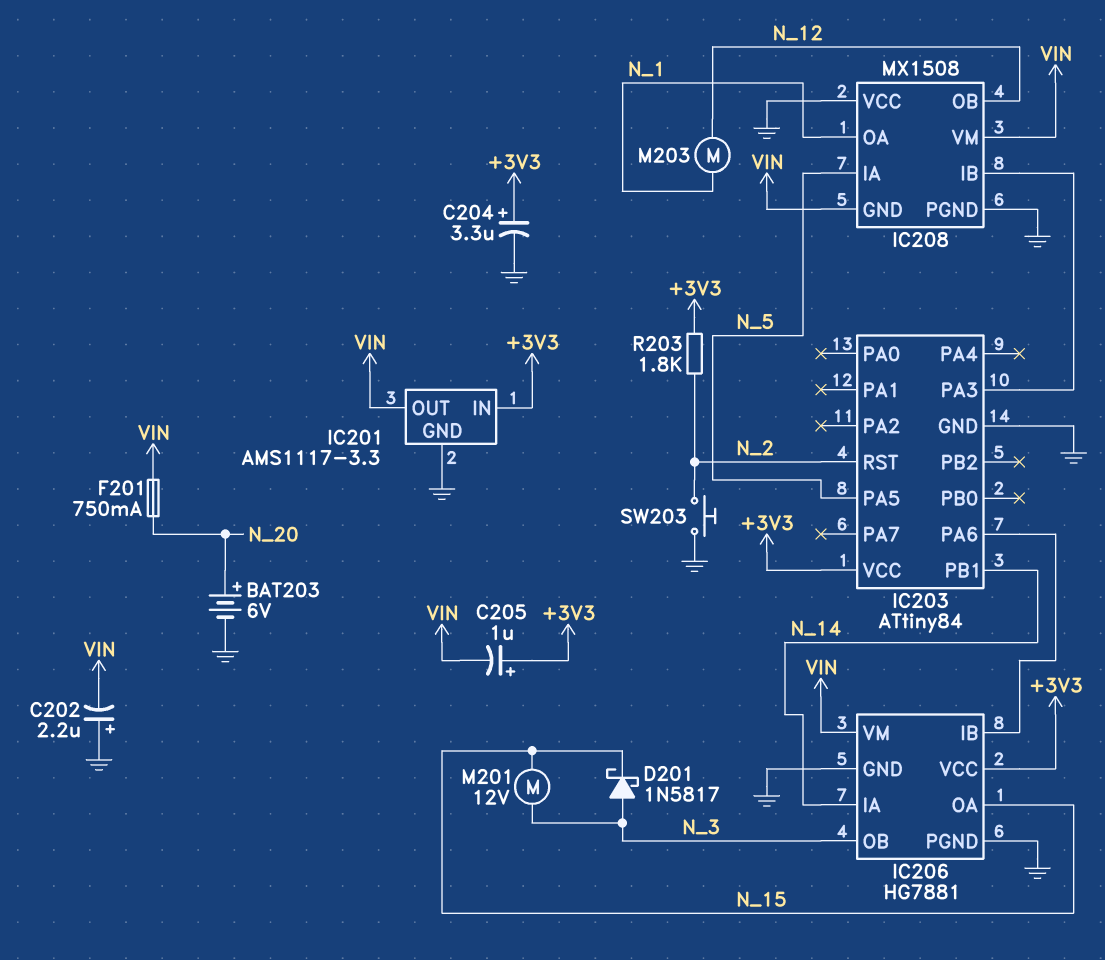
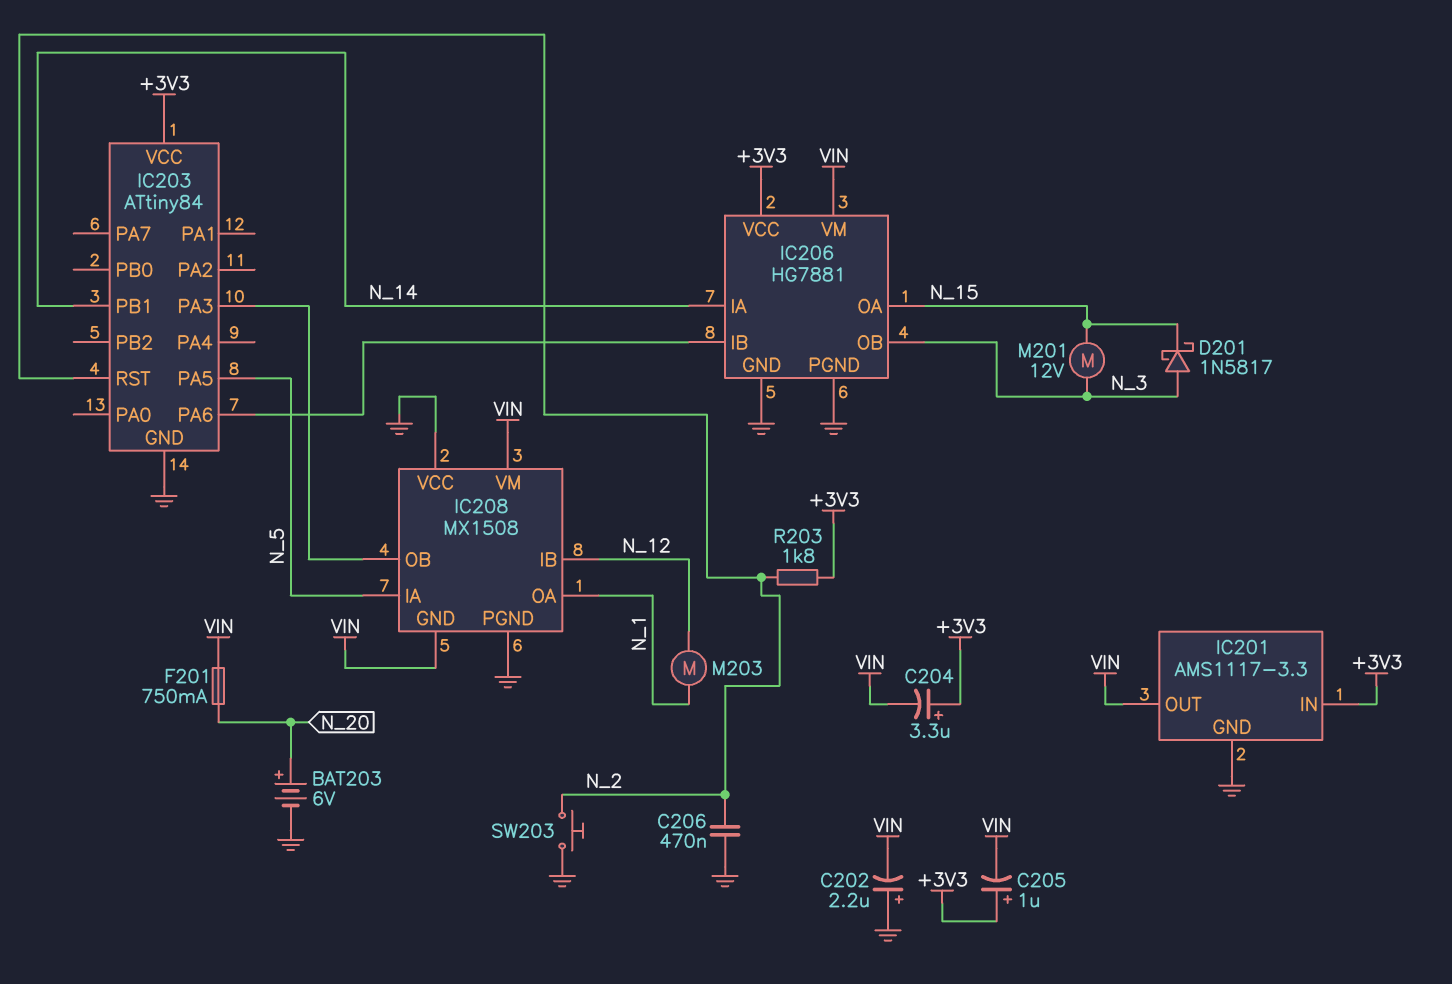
C204: 3.3uF (plus +3V3, minus GND) -> 3.3uF (plus +3V3, minus VIN)
C206: none -> 470nF (GND, N_2)
IC208 pin IB: IC203/PA3 -> N_12
IC208 pin OB: N_12 -> IC203/PA3

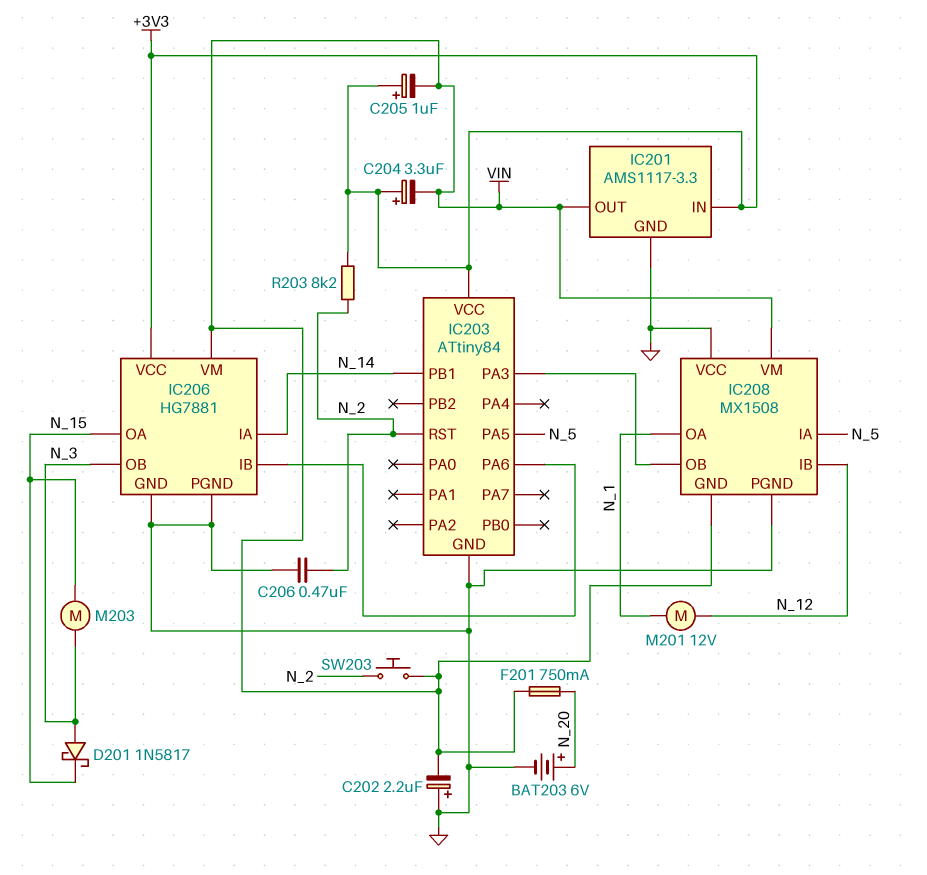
M201: motor 12V (N_3, N_15) -> motor 12V (N_1, N_12)
M203: motor (N_1, N_12) -> motor (N_3, N_15)
R203: 1.8k (+3V3, N_2) -> 8.2k (+3V3, N_2)
SW203: button (GND, N_2) -> button (N_2, VIN)

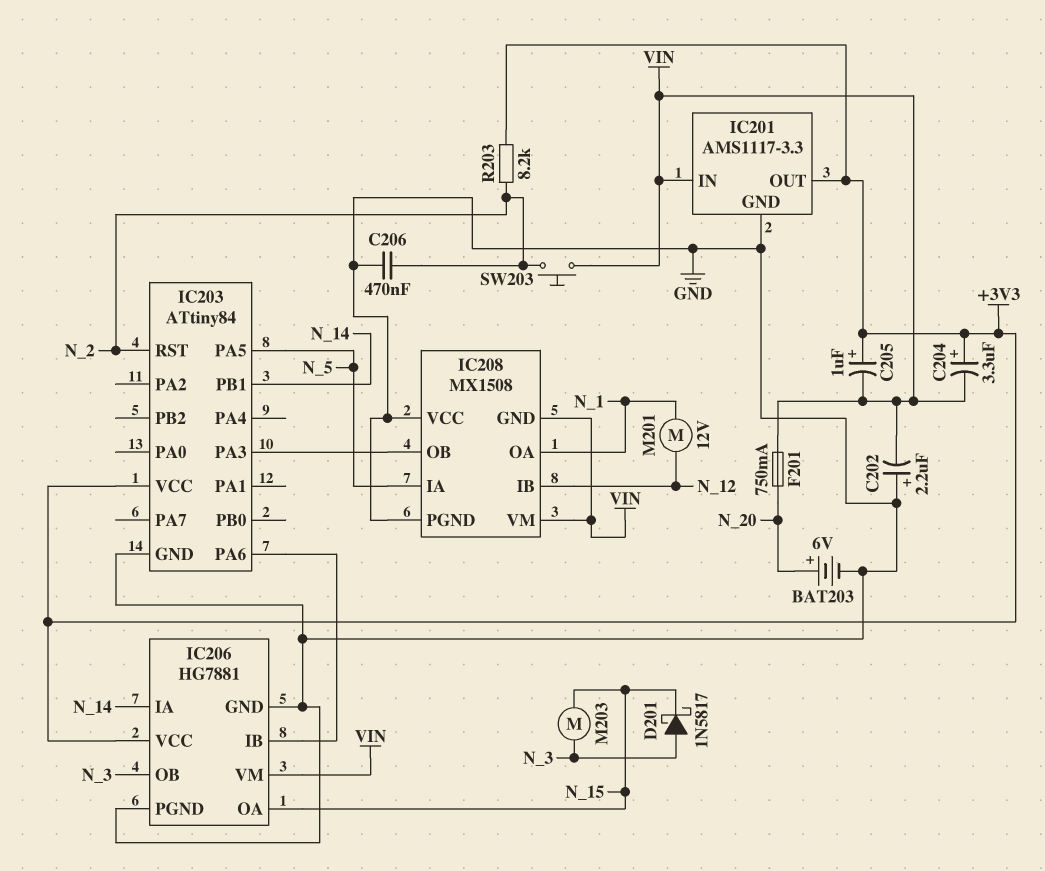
IC201 pin IN: +3V3 -> VIN
IC201 pin OUT: VIN -> +3V3

